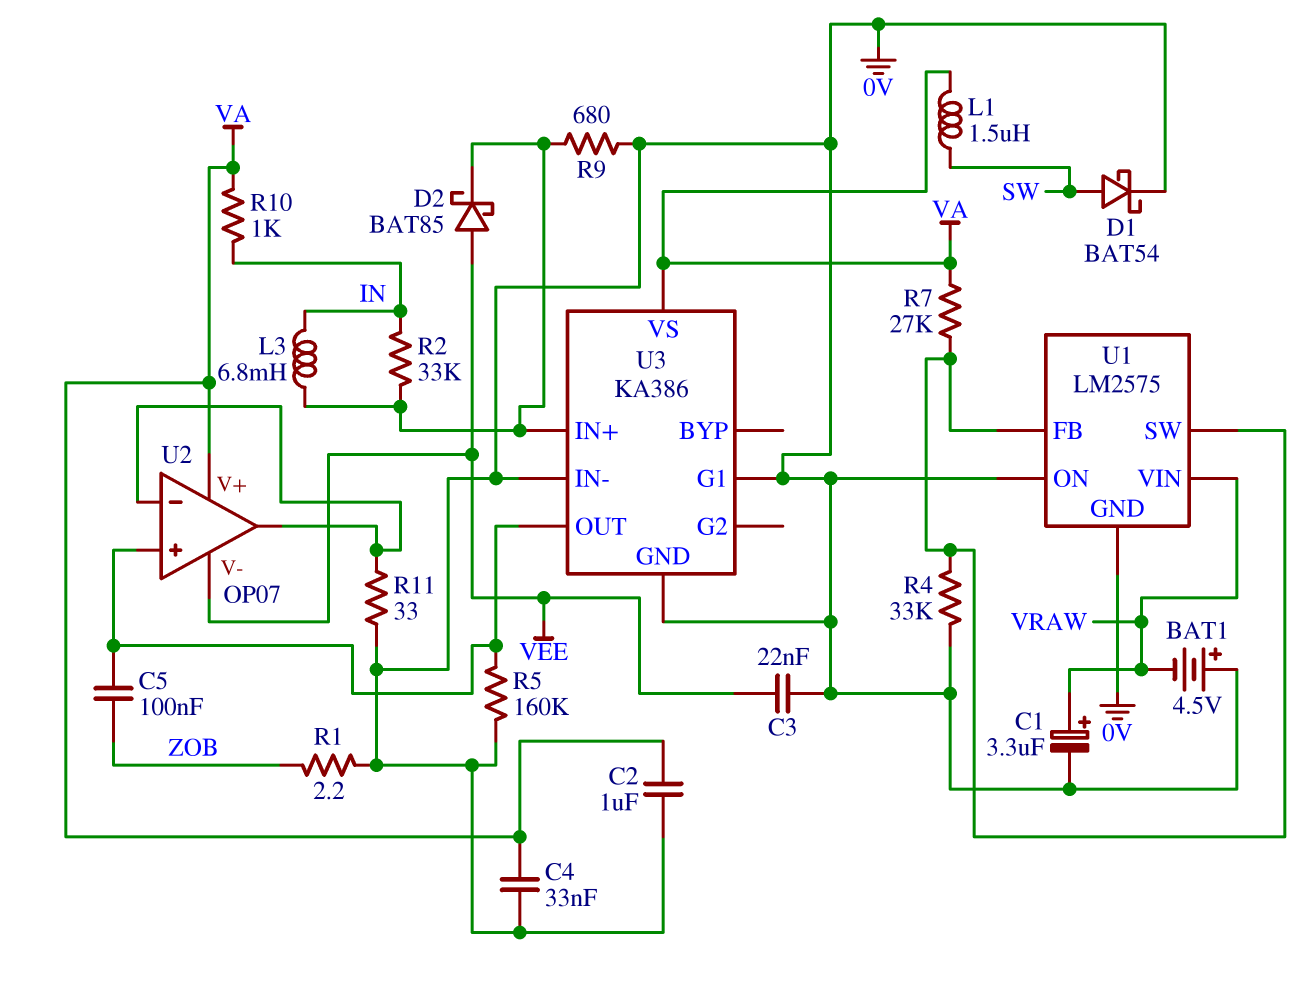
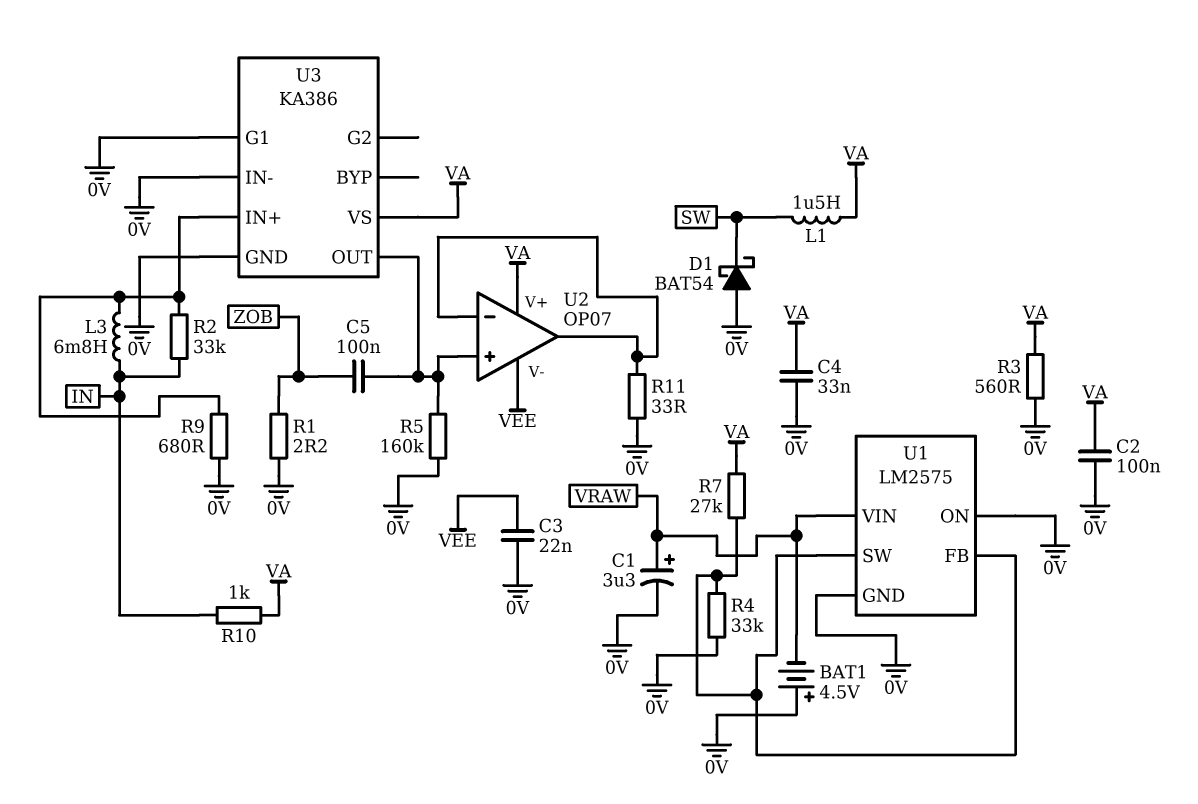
C2: 1uF (0V, VA) -> 100nF (0V, VA)
D1: schottky BAT54 (A SW, K 0V) -> schottky BAT54 (A 0V, K SW)
D2: schottky BAT85 (A VEE, K U3/IN+) -> none
R3: none -> 560 (0V, VA)

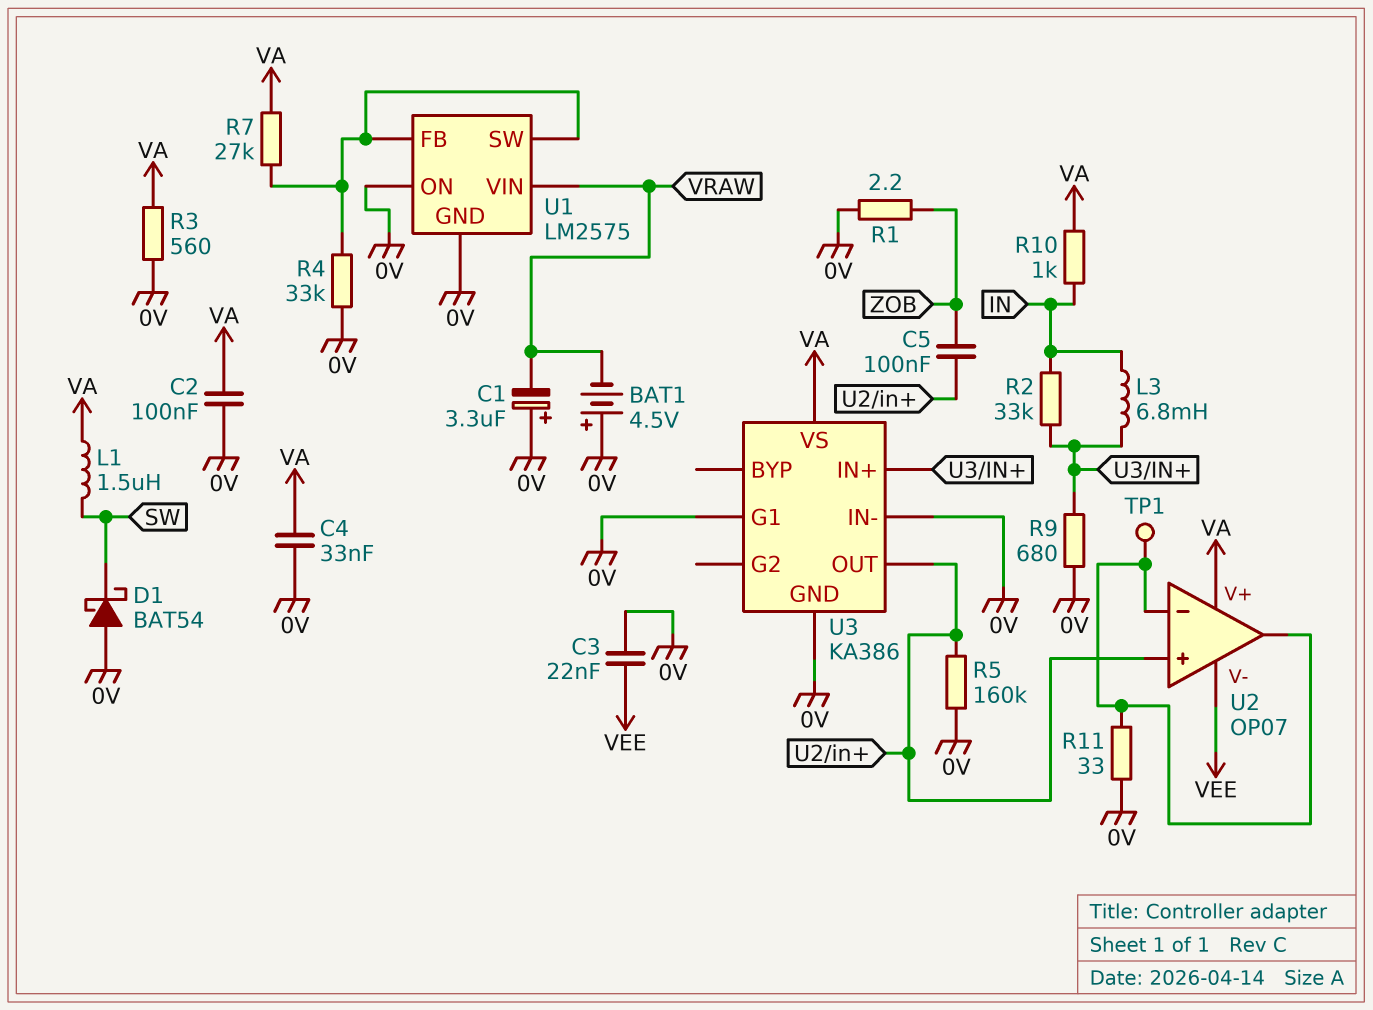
C1: 3.3uF (plus VRAW, minus 0V) -> 3.3uF (plus 0V, minus VRAW)
TP1: none -> test point (U2/in-)

